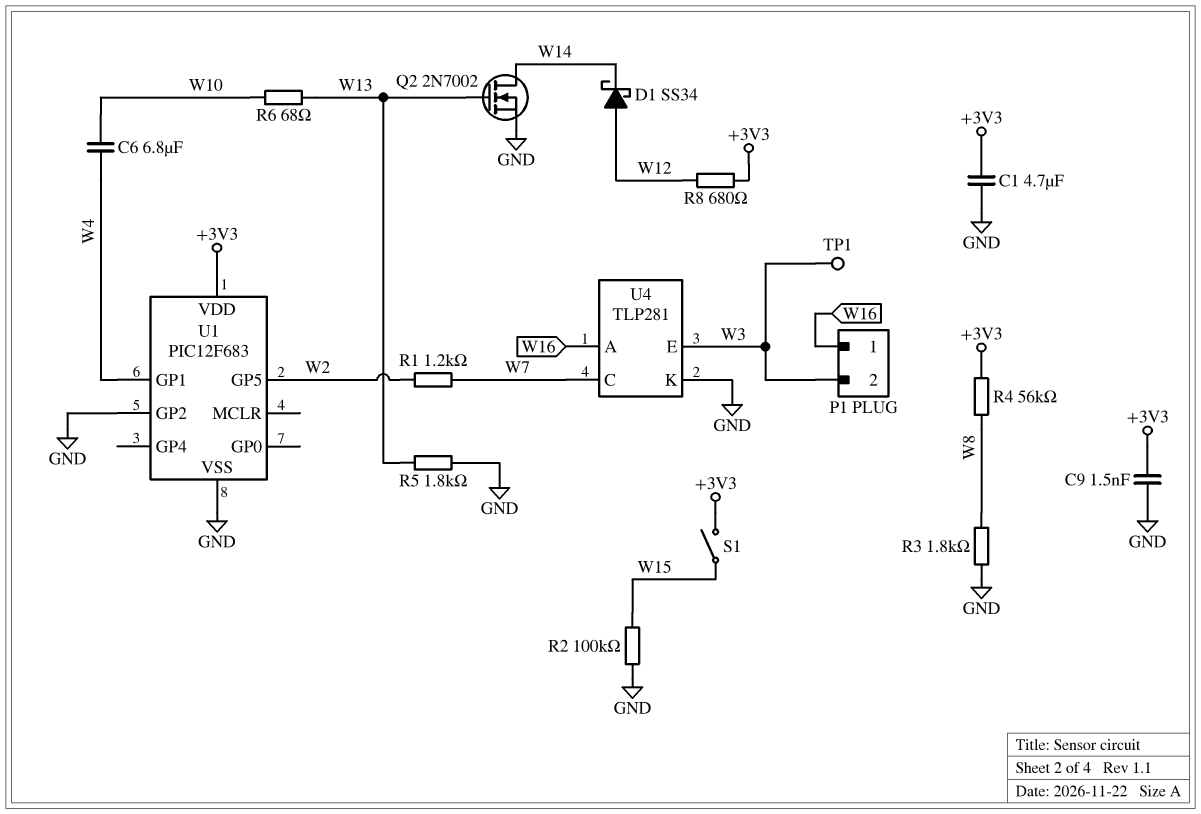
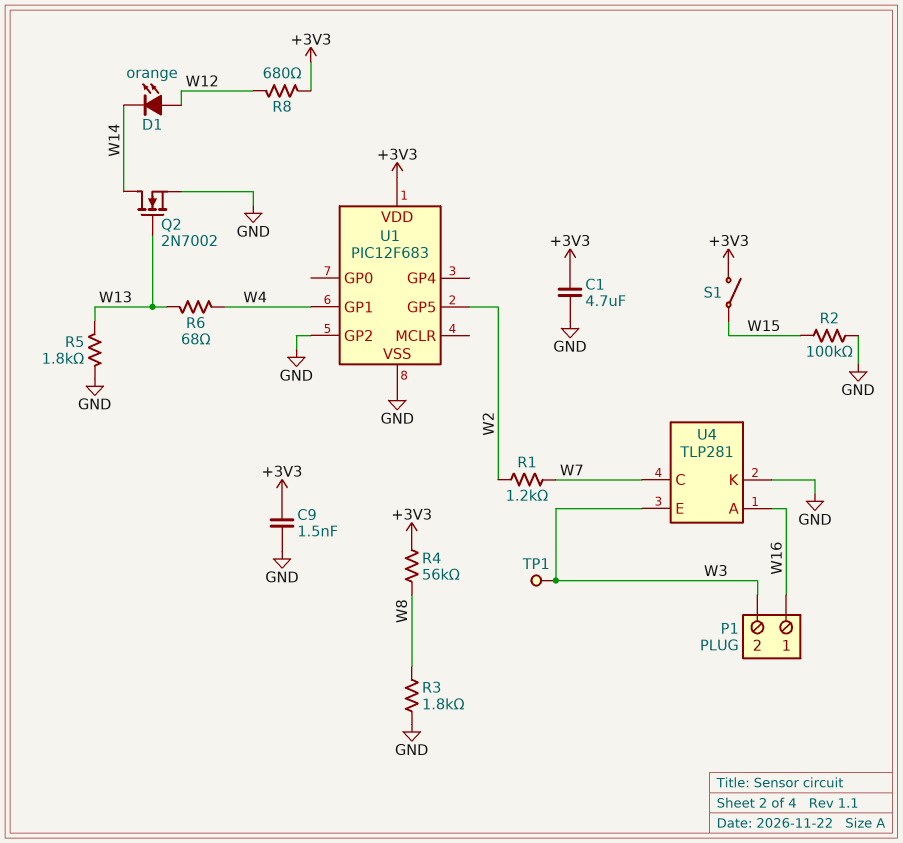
C6: 6.8uF (W4, W10) -> none
D1: schottky SS34 (A W12, K W14) -> LED orange (A W12, K W14)
R6: 68 (W10, W13) -> 68 (W4, W13)

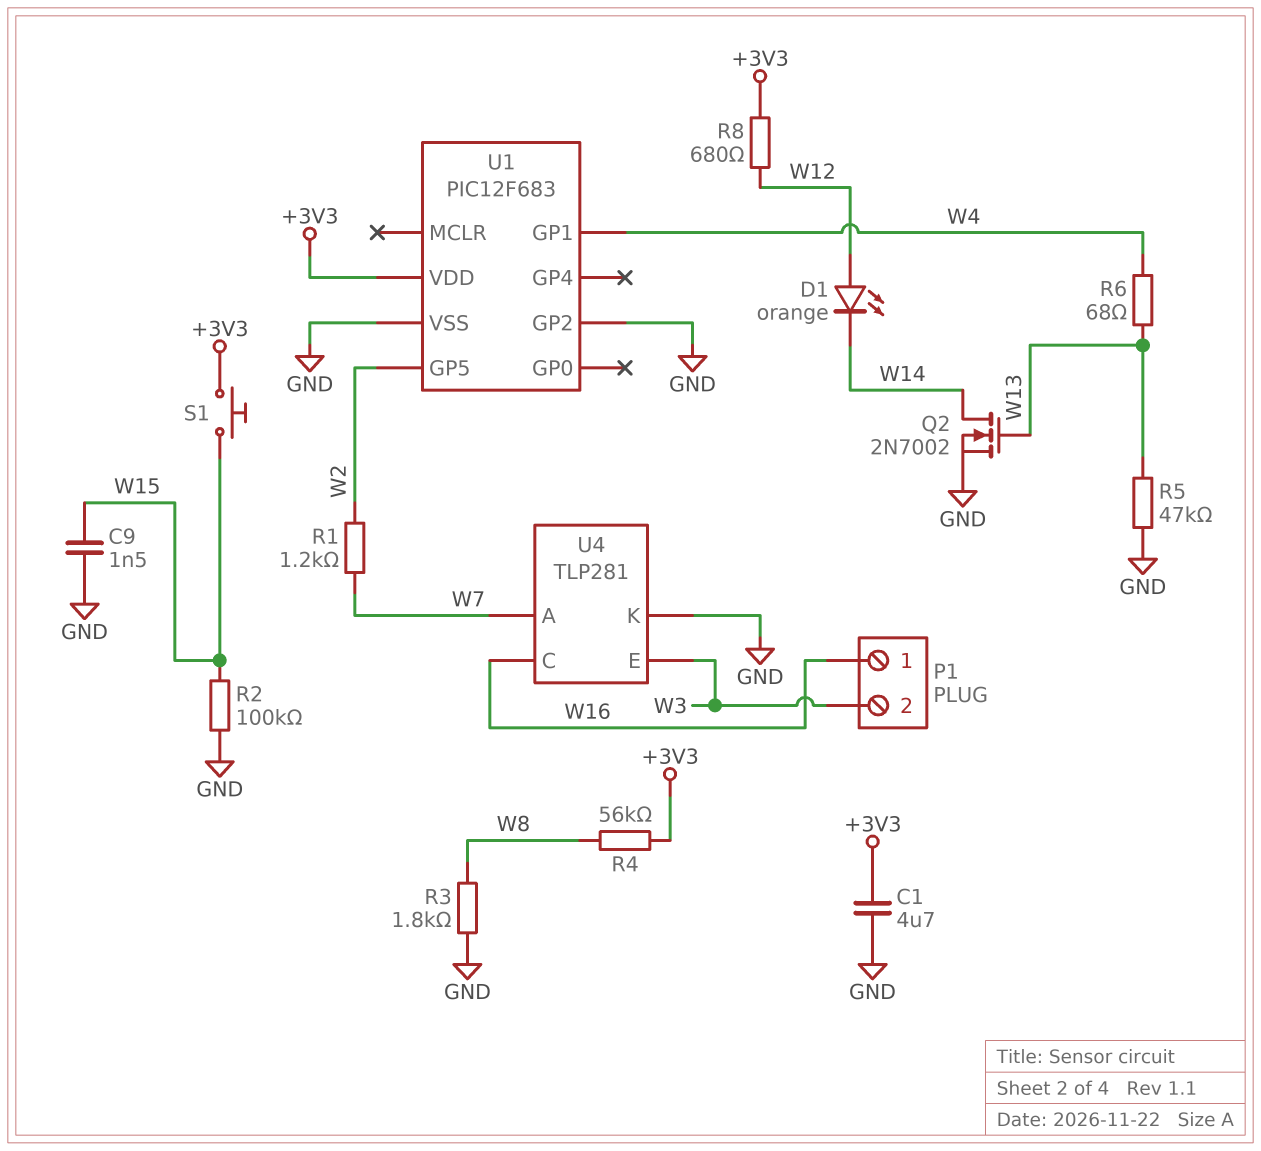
C9: 1.5nF (+3V3, GND) -> 1.5nF (GND, W15)
R5: 1.8k (GND, W13) -> 47k (GND, W13)
S1: switch (+3V3, W15) -> button (+3V3, W15)
TP1: test point (W3) -> none
U4 pin A: W16 -> W7
U4 pin C: W7 -> W16

